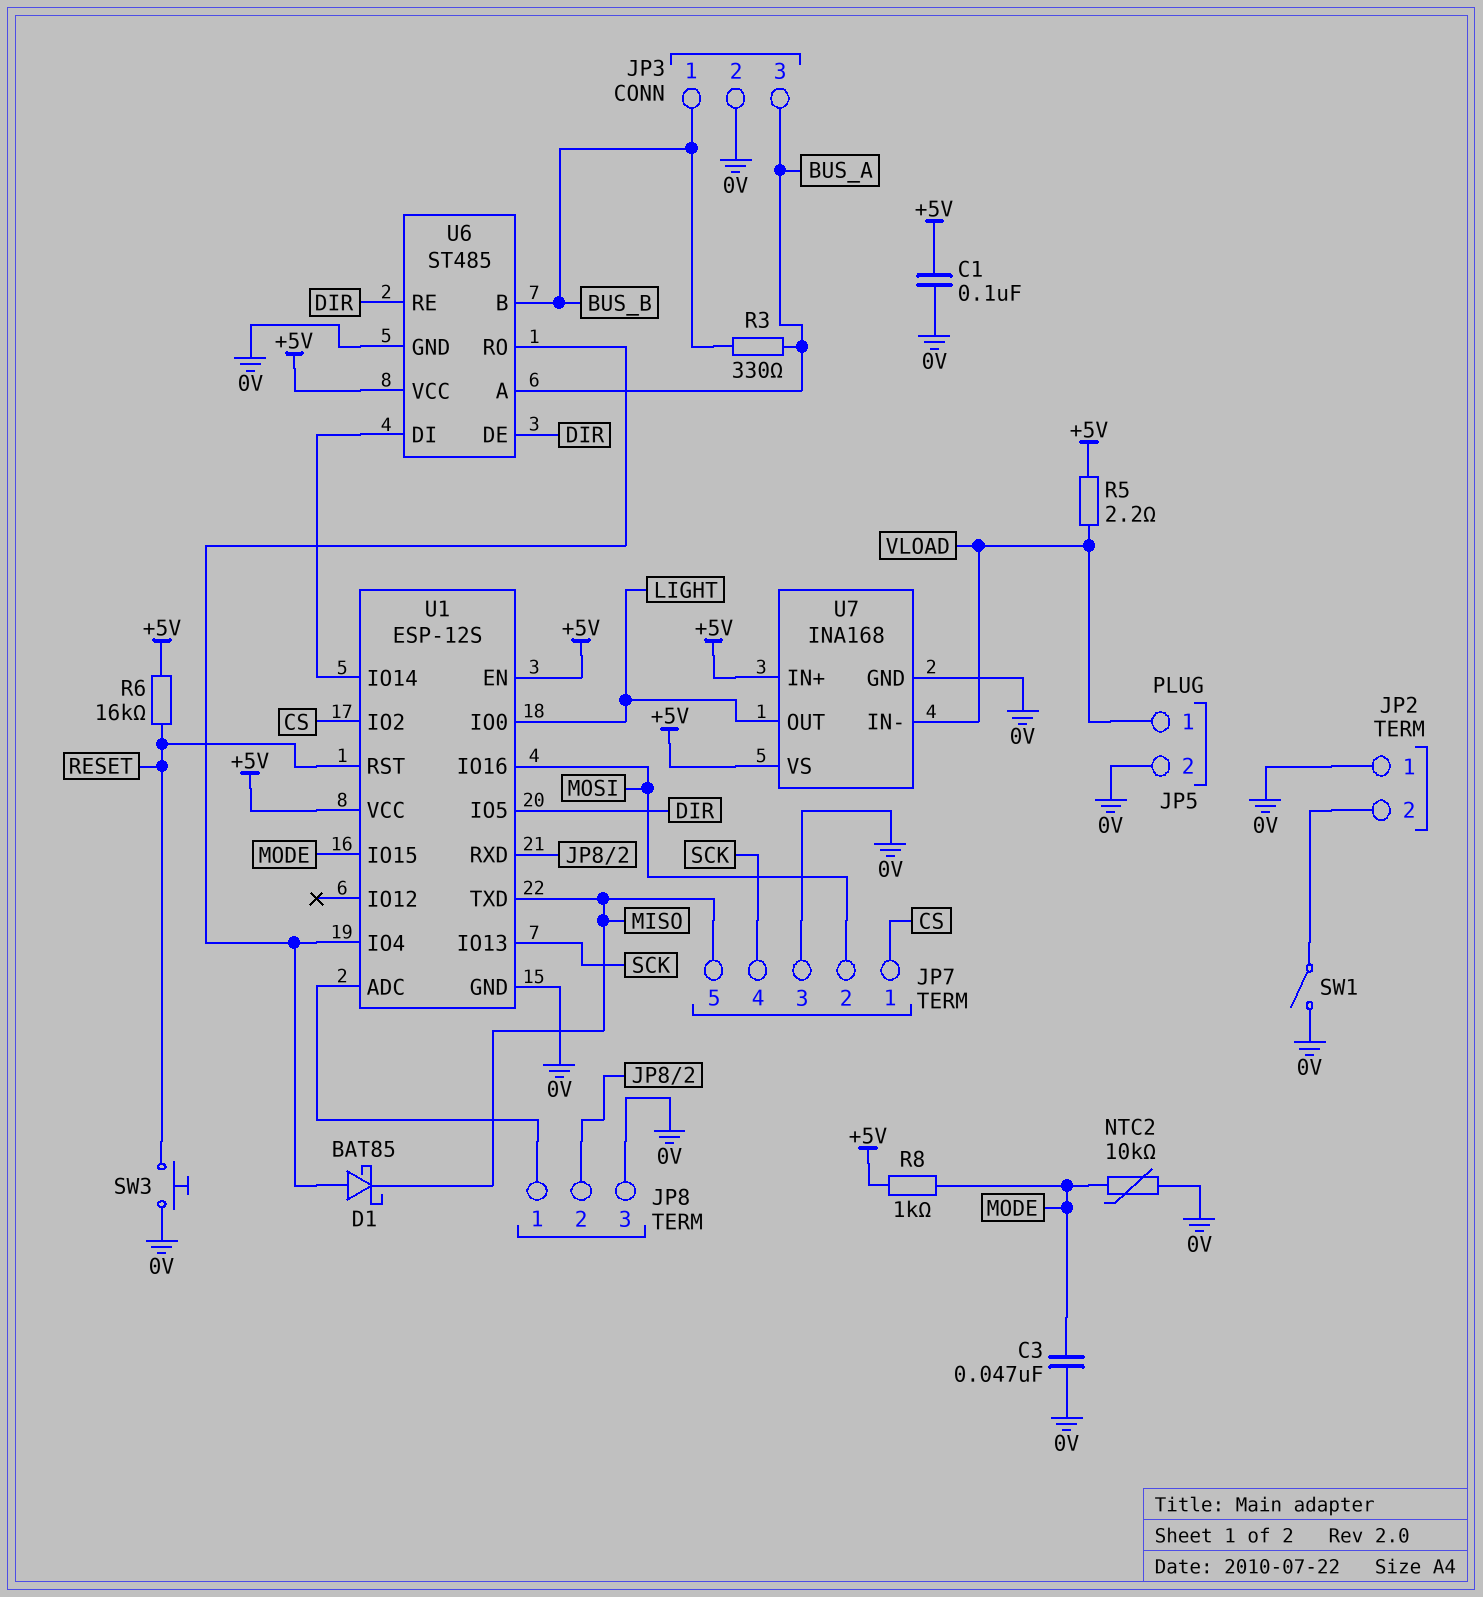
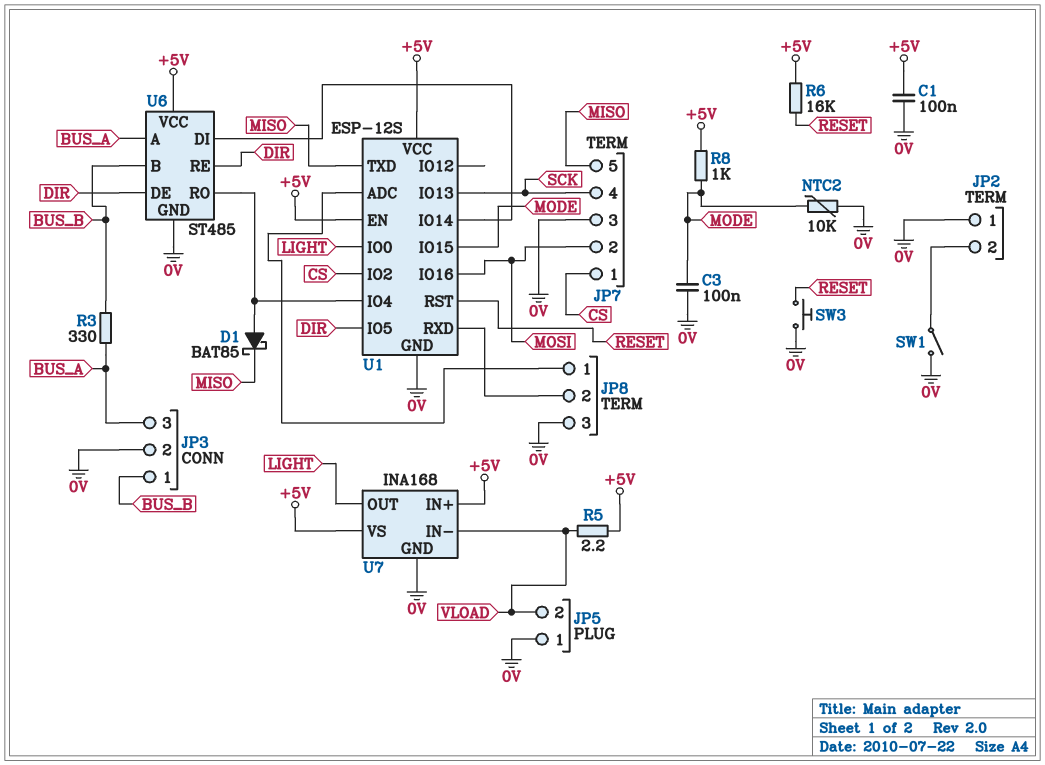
C3: 47nF (0V, MODE) -> 100nF (0V, MODE)
JP5 pin 1: VLOAD -> 0V
JP5 pin 2: 0V -> VLOAD

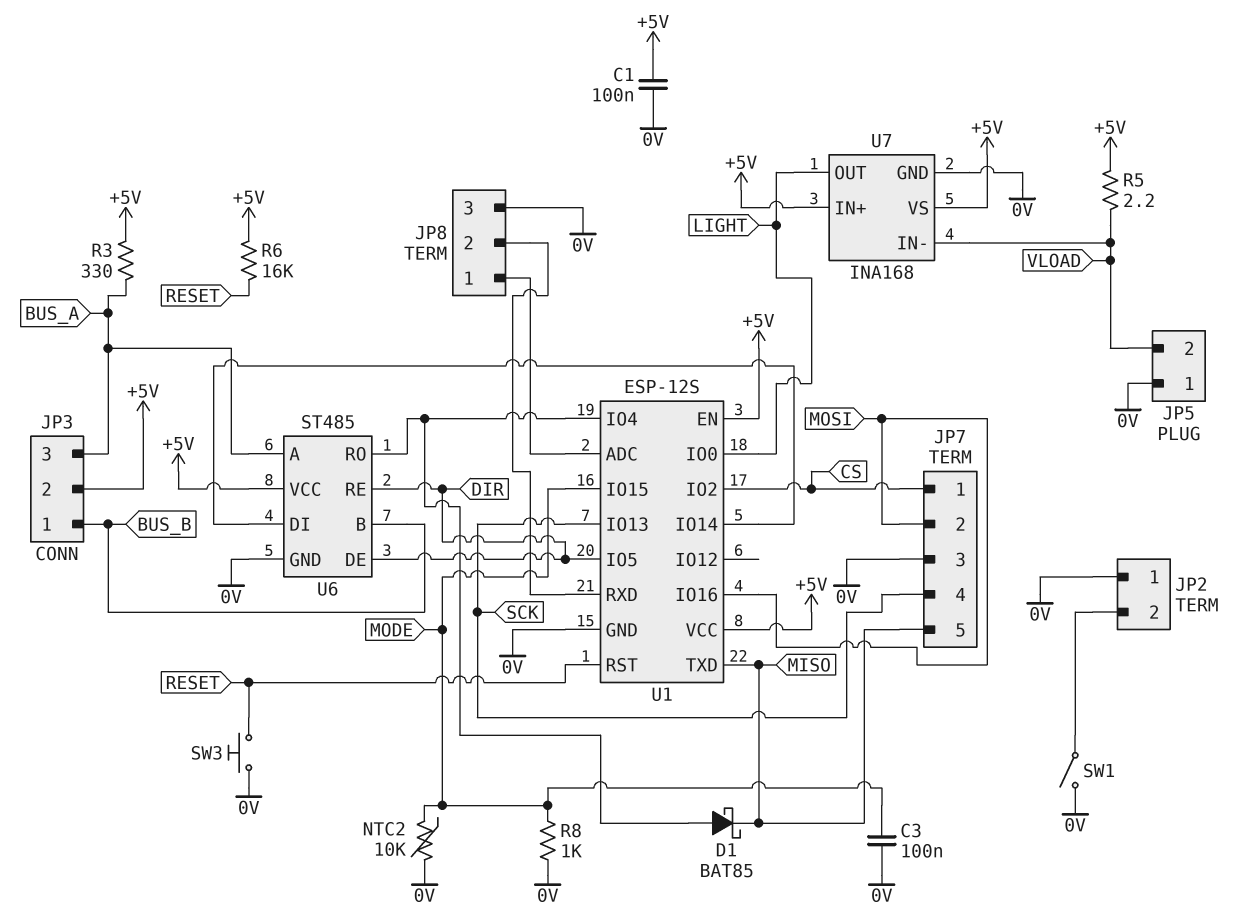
JP3 pin 2: 0V -> +5V
R3: 330 (BUS_A, BUS_B) -> 330 (+5V, BUS_A)
R8: 1k (+5V, MODE) -> 1k (0V, MODE)

